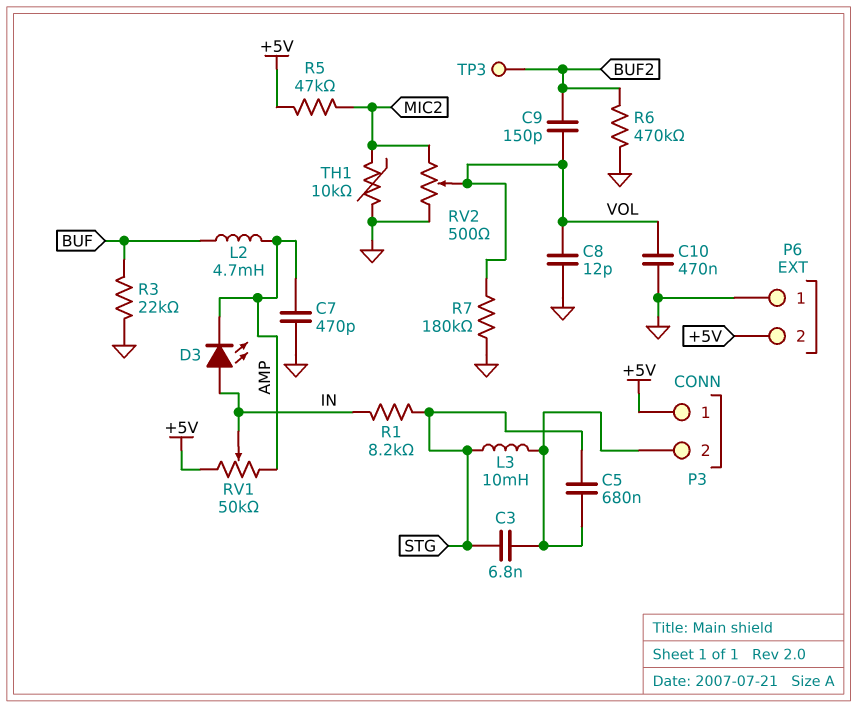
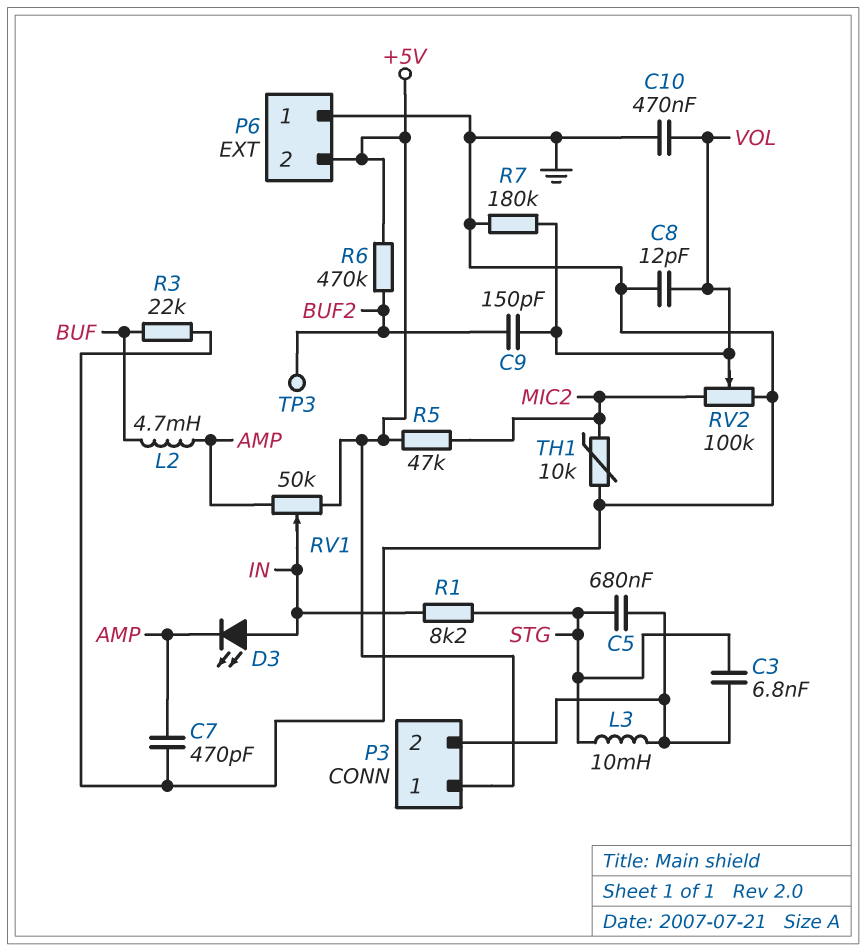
R6: 470k (BUF2, GND) -> 470k (+5V, BUF2)
RV2: 500 (GND, MIC2, wiper VOL) -> 100k (GND, MIC2, wiper VOL)

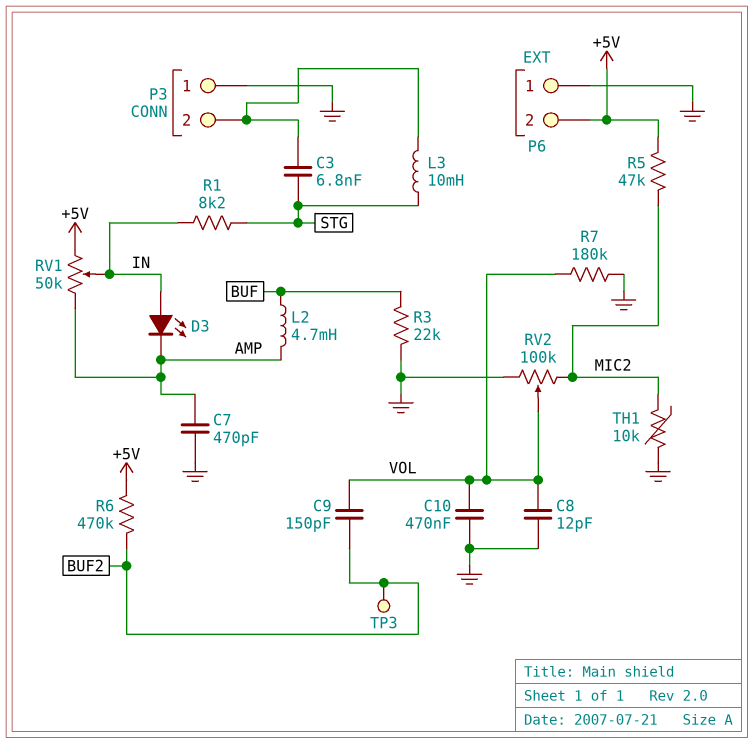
C5: 680nF (P3/2, STG) -> none
P3 pin 1: +5V -> GND

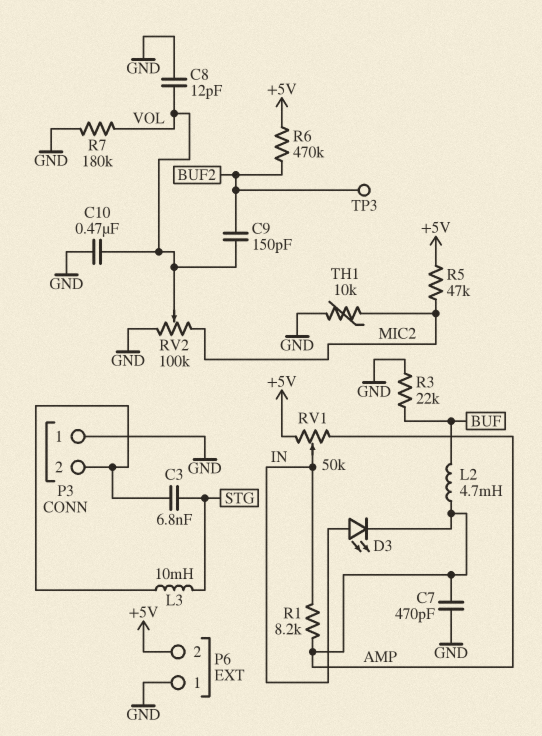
R1: 8.2k (IN, STG) -> 8.2k (AMP, IN)

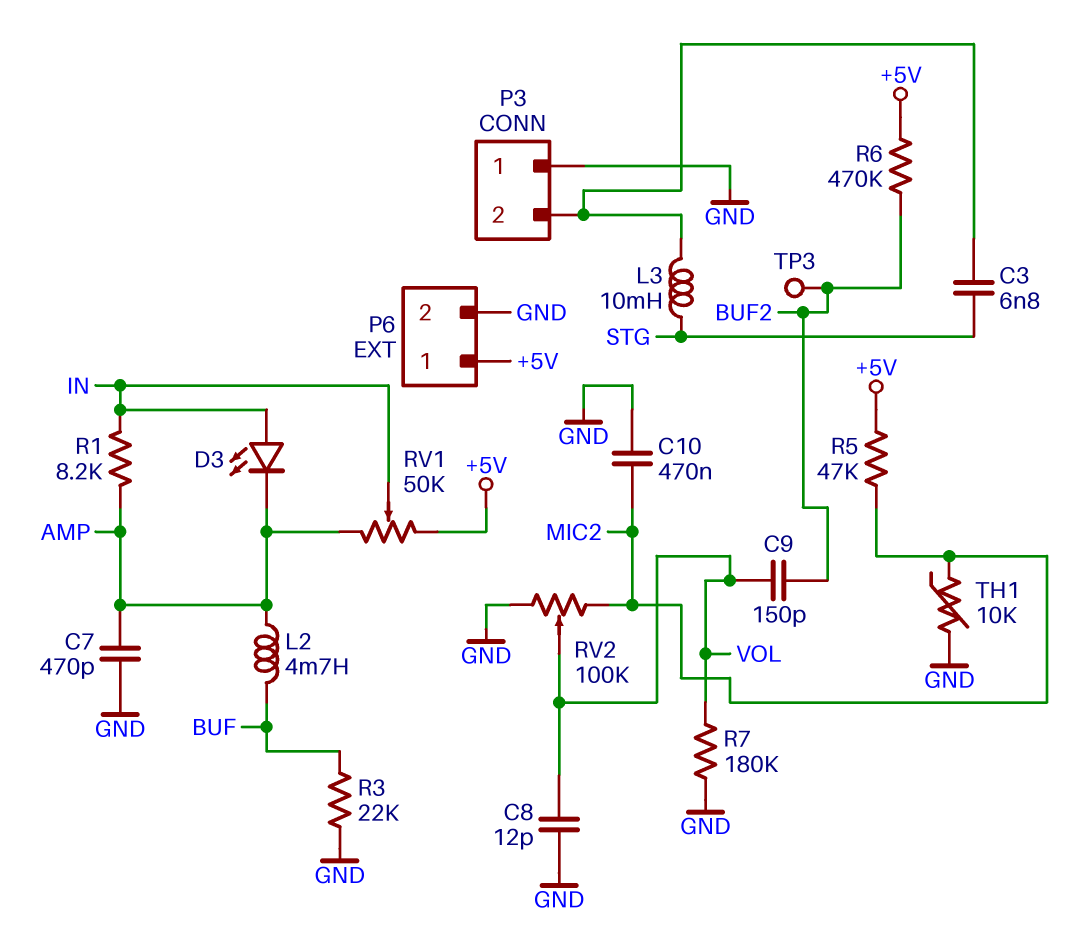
C10: 470nF (GND, VOL) -> 470nF (GND, MIC2)
P6 pin 1: GND -> +5V
P6 pin 2: +5V -> GND

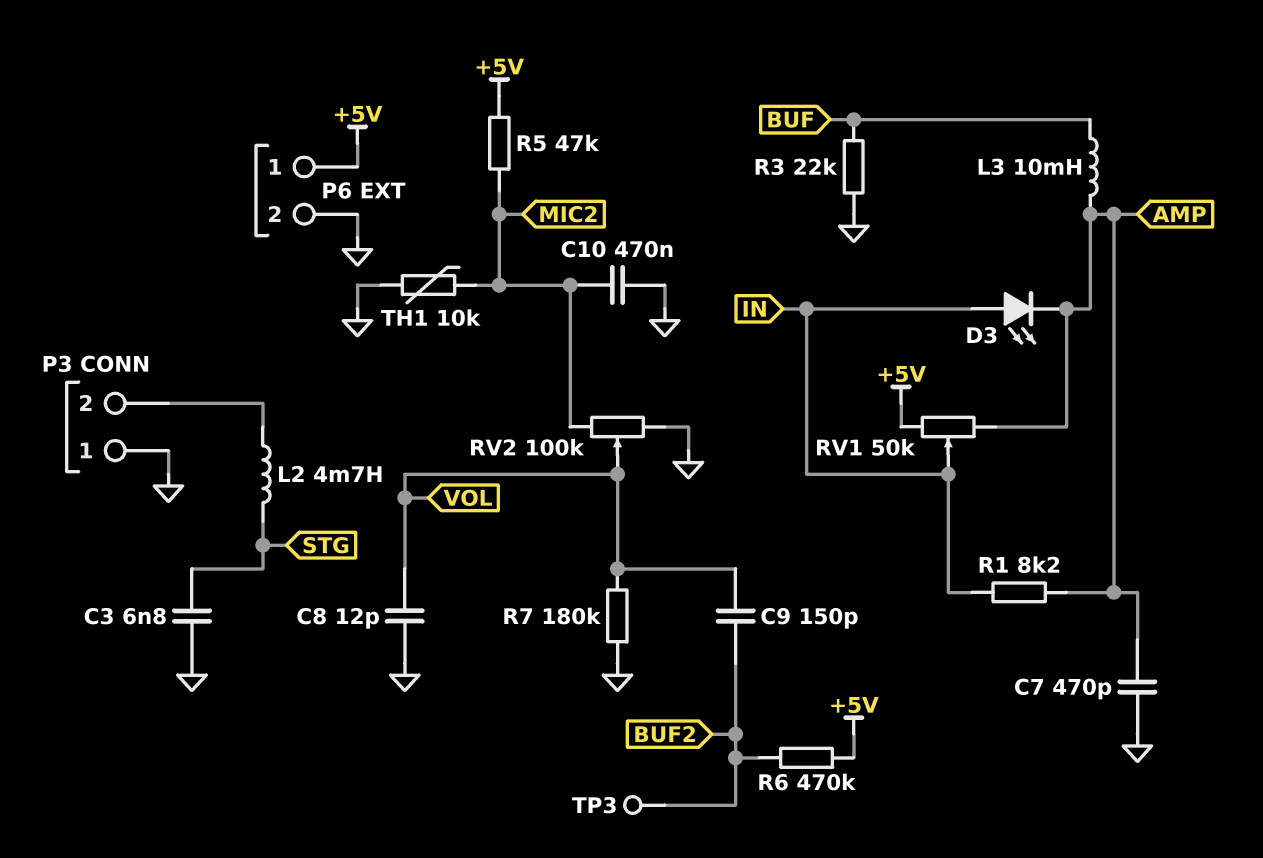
C3: 6.8nF (P3/2, STG) -> 6.8nF (GND, STG)
L2: 4.7mH (AMP, BUF) -> 4.7mH (P3/2, STG)
L3: 10mH (P3/2, STG) -> 10mH (AMP, BUF)

